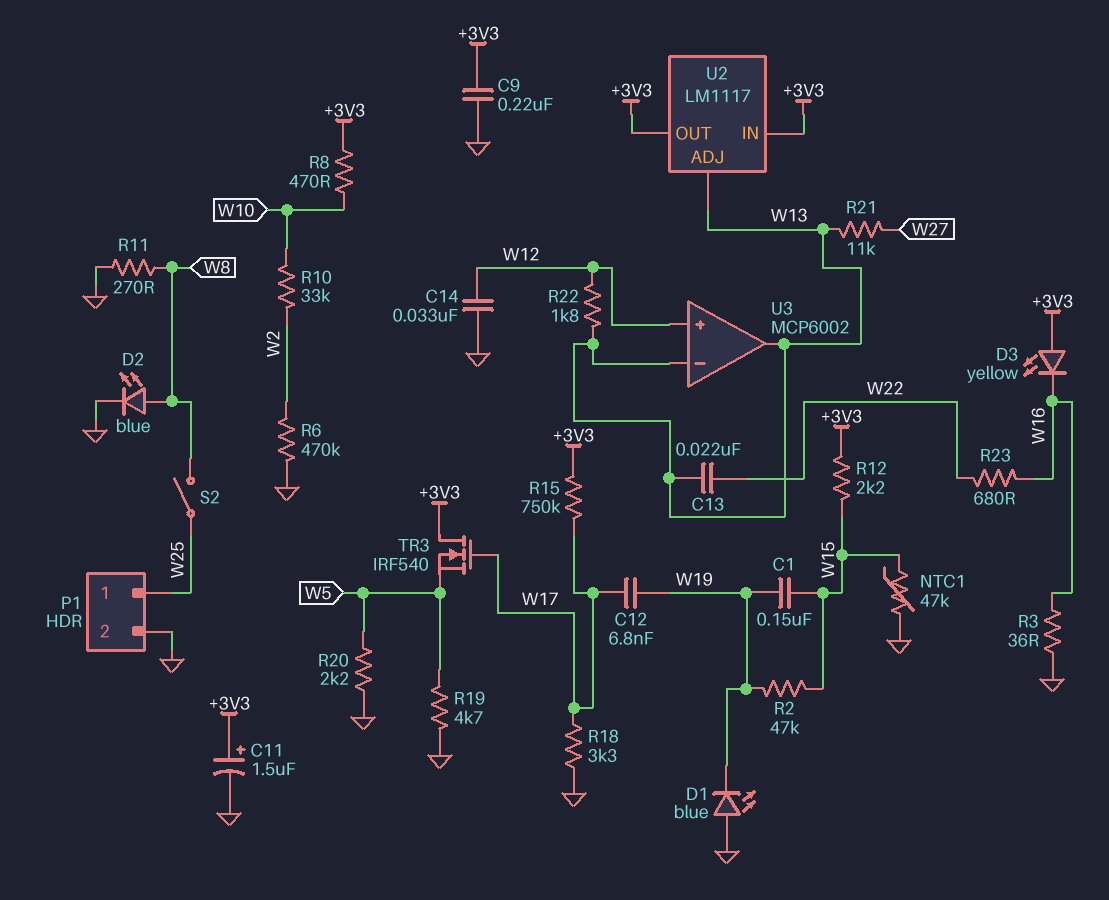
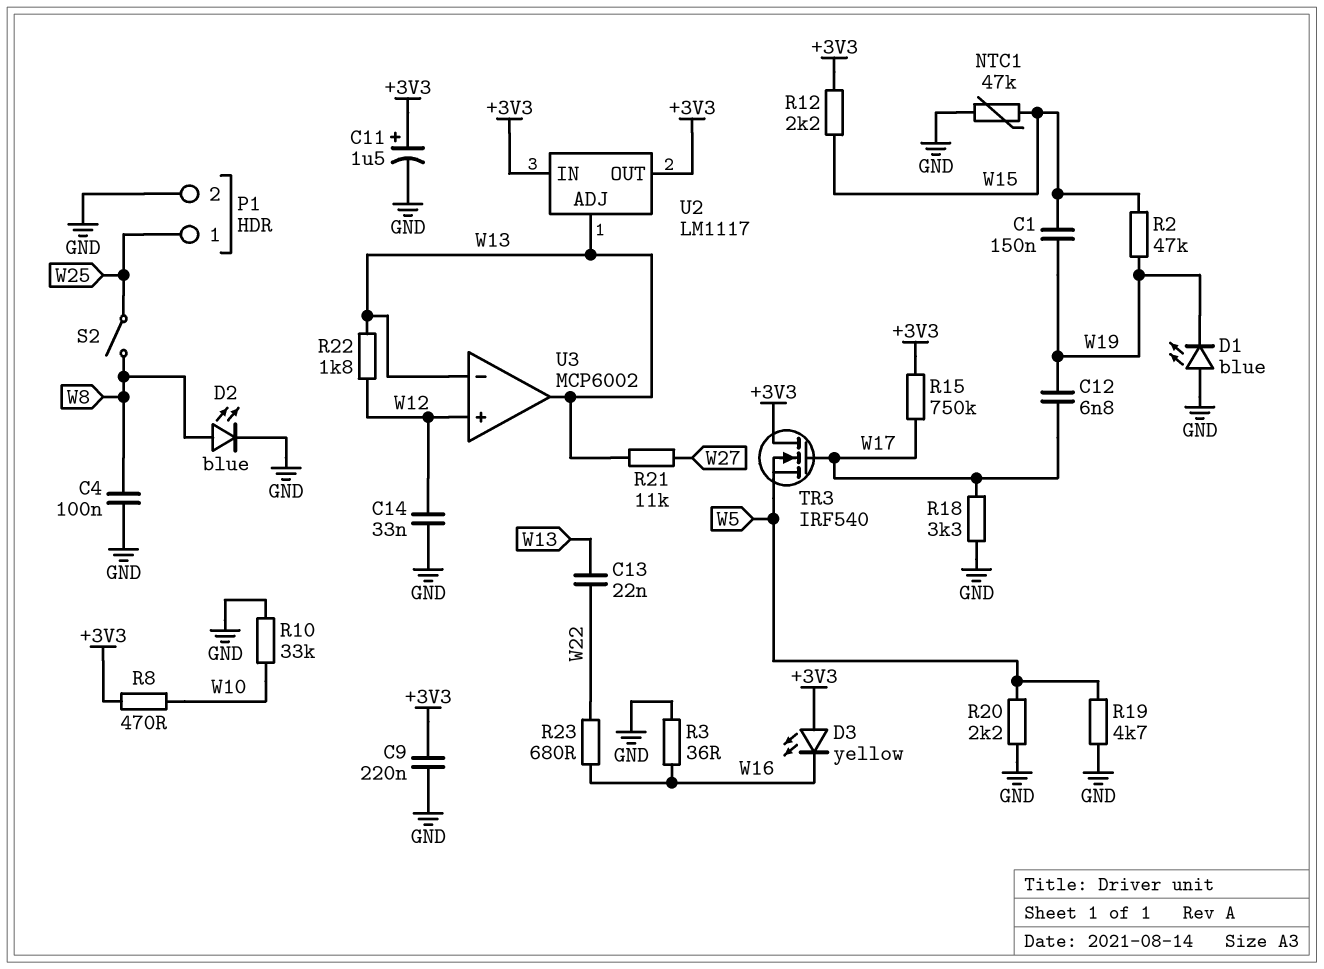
C4: none -> 100nF (GND, W8)
R6: 470k (GND, W2) -> none
R10: 33k (W2, W10) -> 33k (GND, W10)
R11: 270 (GND, W8) -> none

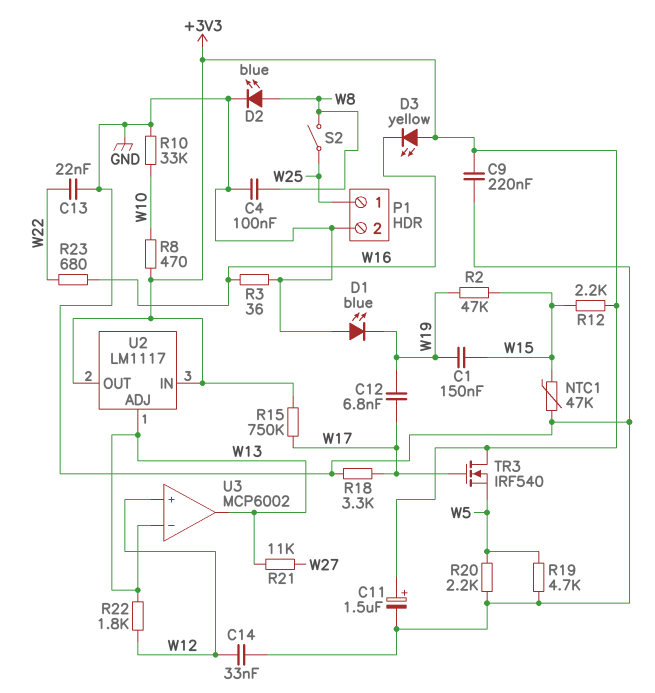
C13: 22nF (W13, W22) -> 22nF (GND, W22)

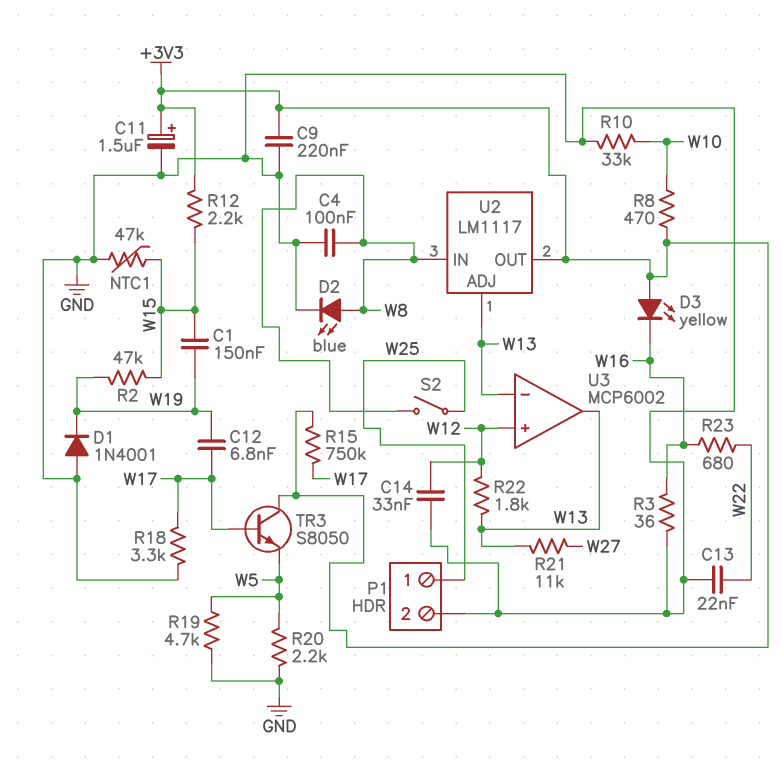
D1: LED blue (A GND, K W19) -> diode 1N4001 (A GND, K W19)
TR3: NMOS IRF540 (G W17, D +3V3, S W5) -> NPN S8050 (B W17, C +3V3, E W5)
U2 pin IN: +3V3 -> W8

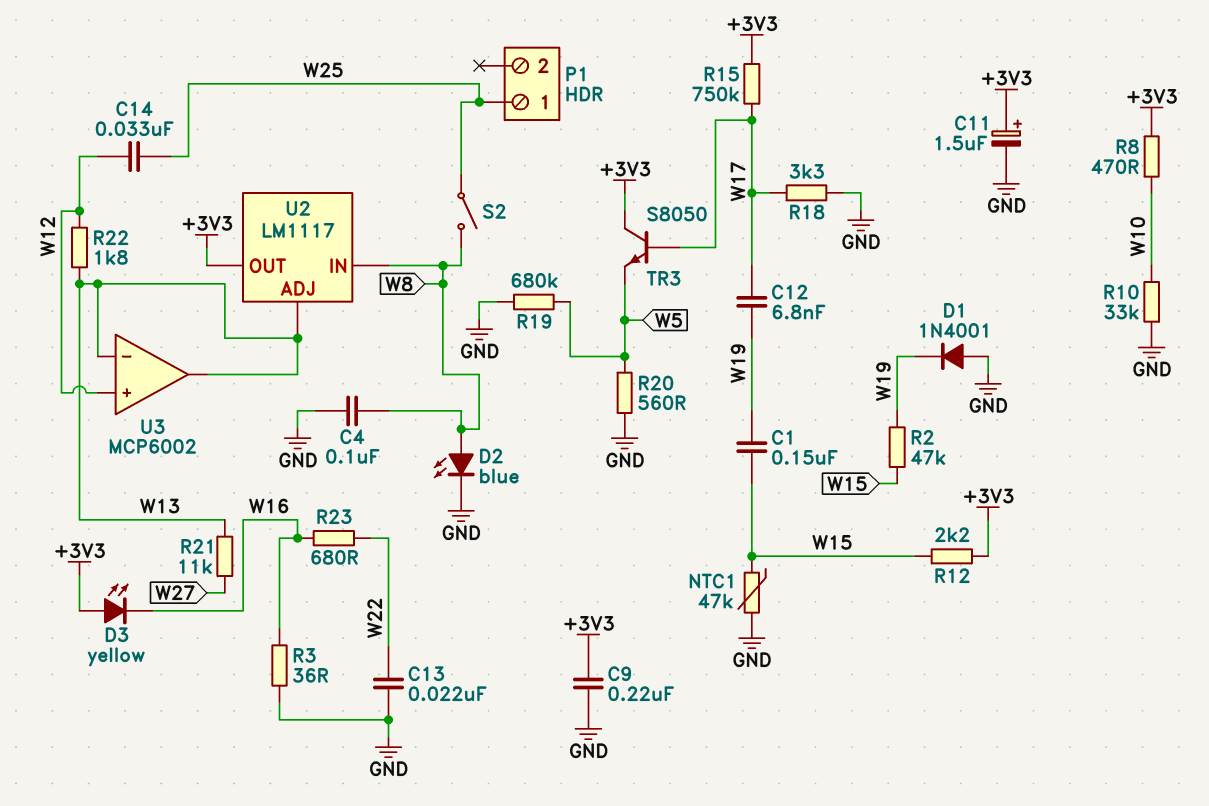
C14: 33nF (GND, W12) -> 33nF (W12, W25)
P1 pin 2: GND -> none
R19: 4.7k (GND, W5) -> 680k (GND, W5)
R20: 2.2k (GND, W5) -> 560 (GND, W5)

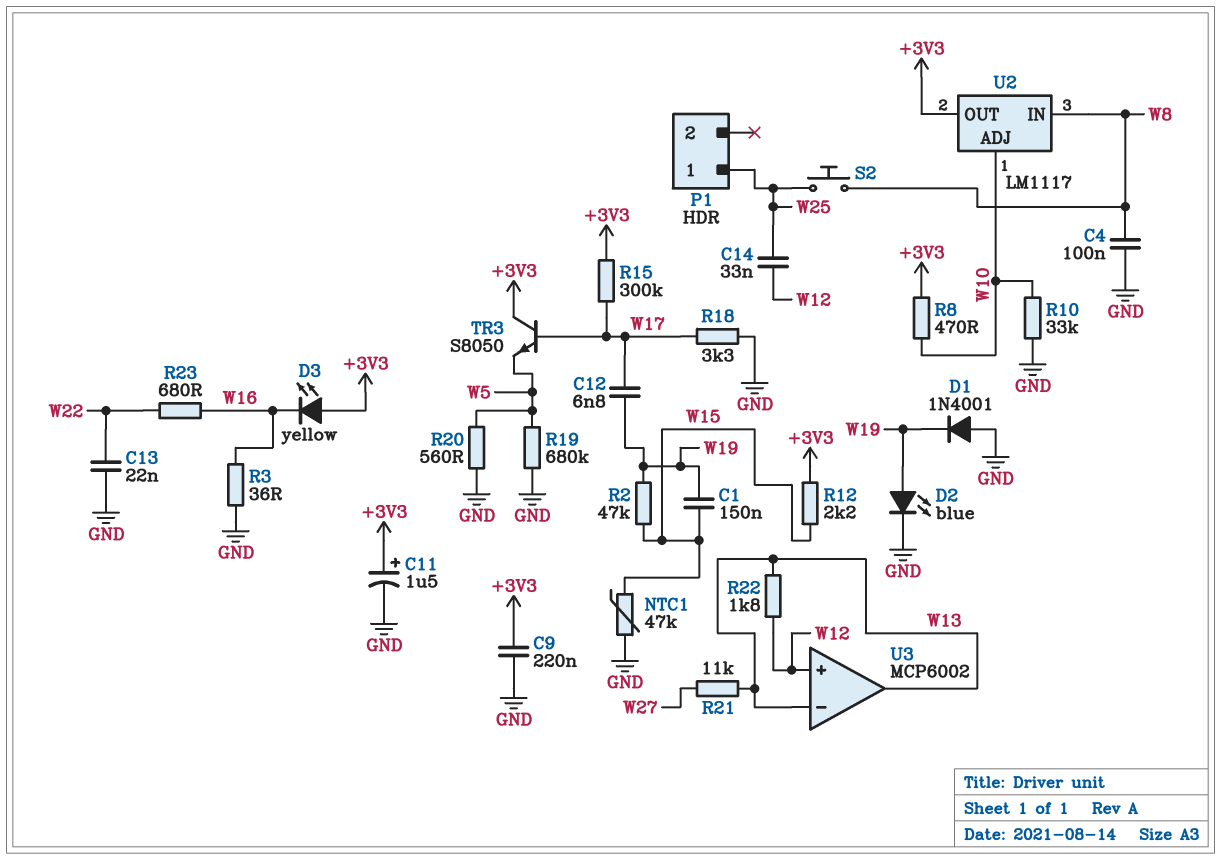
D2: LED blue (A W8, K GND) -> LED blue (A W19, K GND)
R15: 750k (+3V3, W17) -> 300k (+3V3, W17)
S2: switch (W8, W25) -> button (W8, W25)
U2 pin ADJ: W13 -> W10

